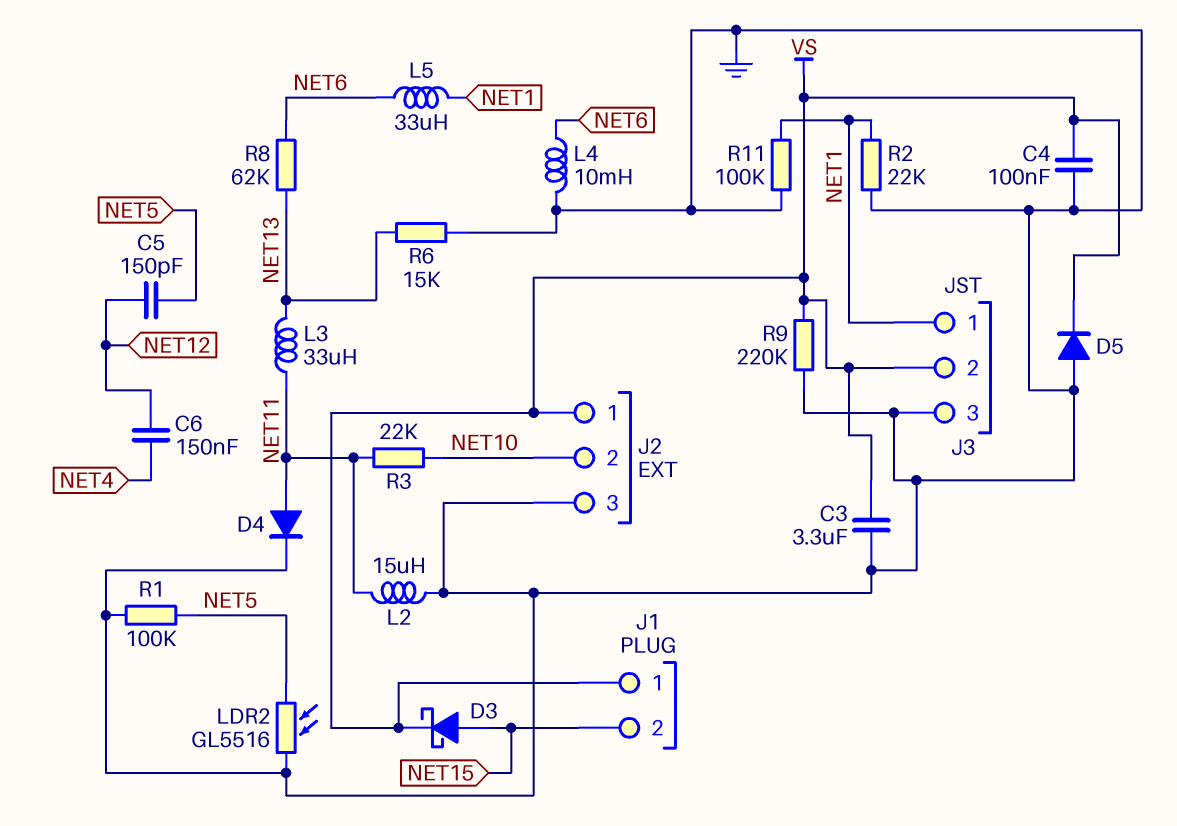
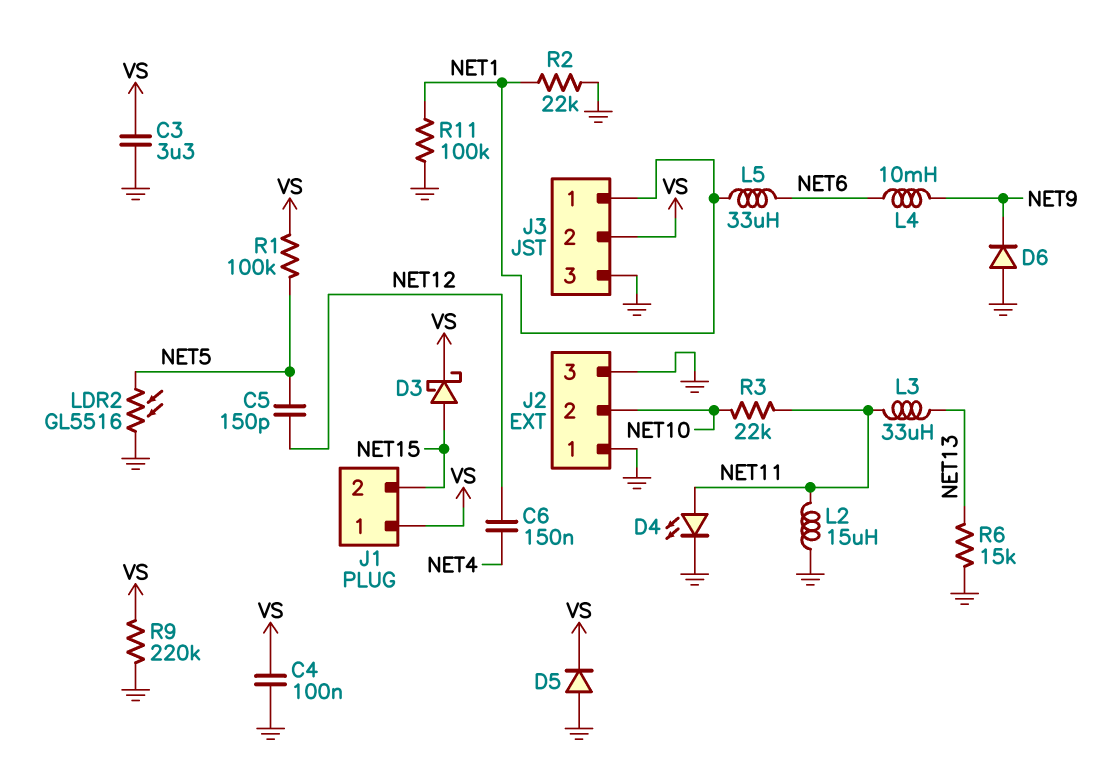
D4: diode (A NET11, K GND) -> LED (A NET11, K GND)
D6: none -> diode (A GND, K NET9)
J2 pin 1: VS -> GND
L4: 10mH (GND, NET6) -> 10mH (NET6, NET9)
R1: 100k (GND, NET5) -> 100k (NET5, VS)
R8: 62k (NET6, NET13) -> none

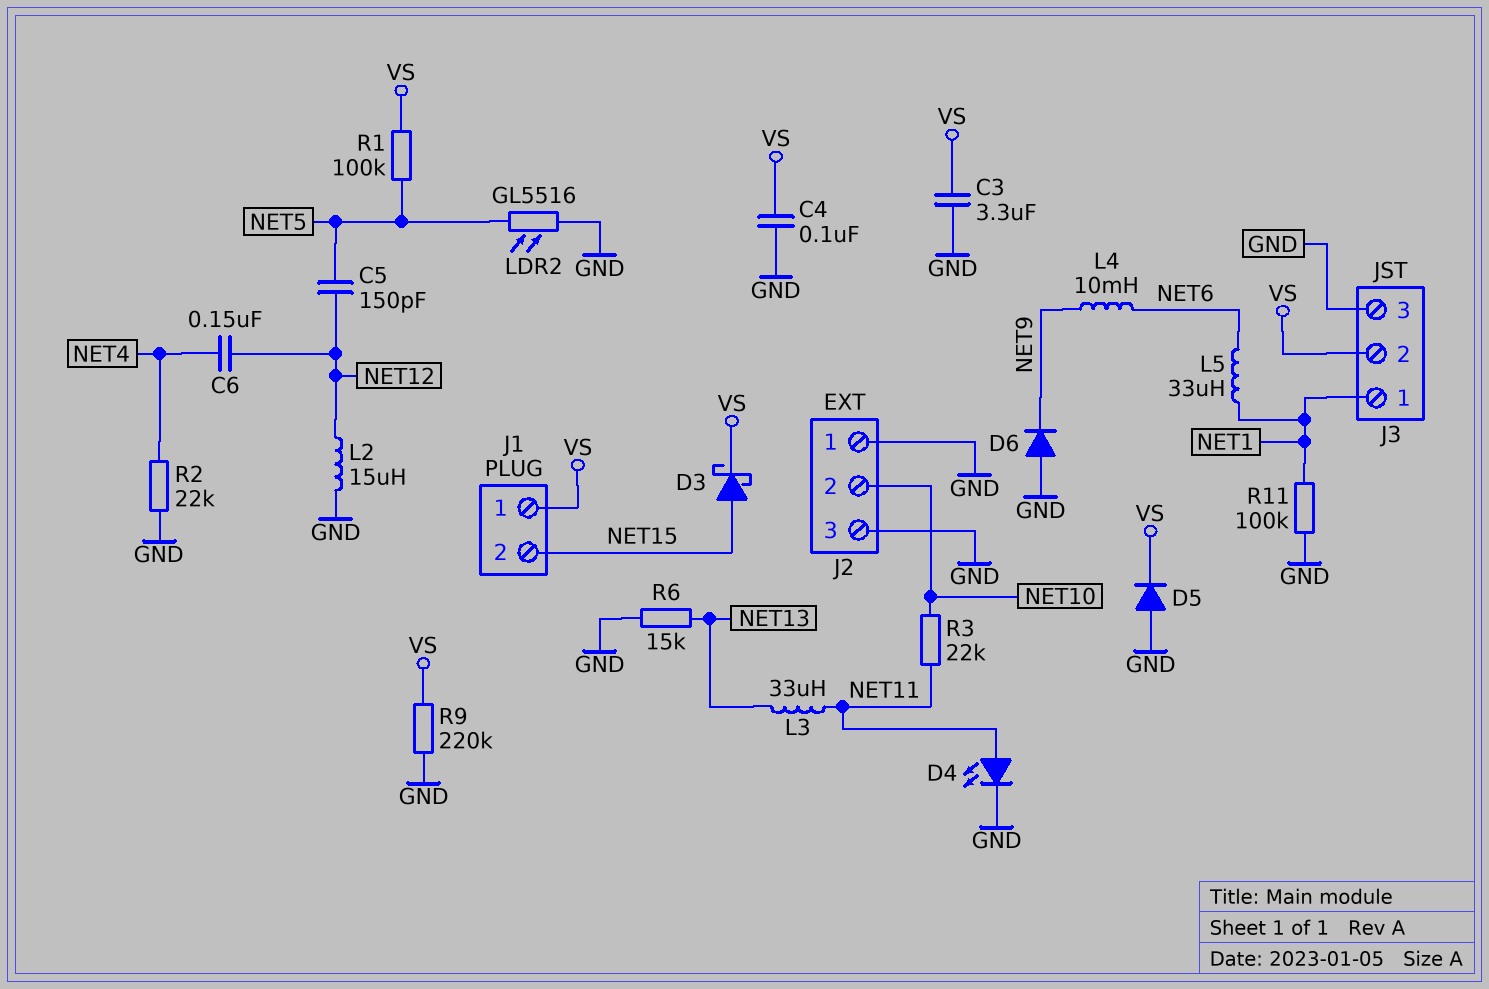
L2: 15uH (GND, NET11) -> 15uH (GND, NET12)
R2: 22k (GND, NET1) -> 22k (GND, NET4)

